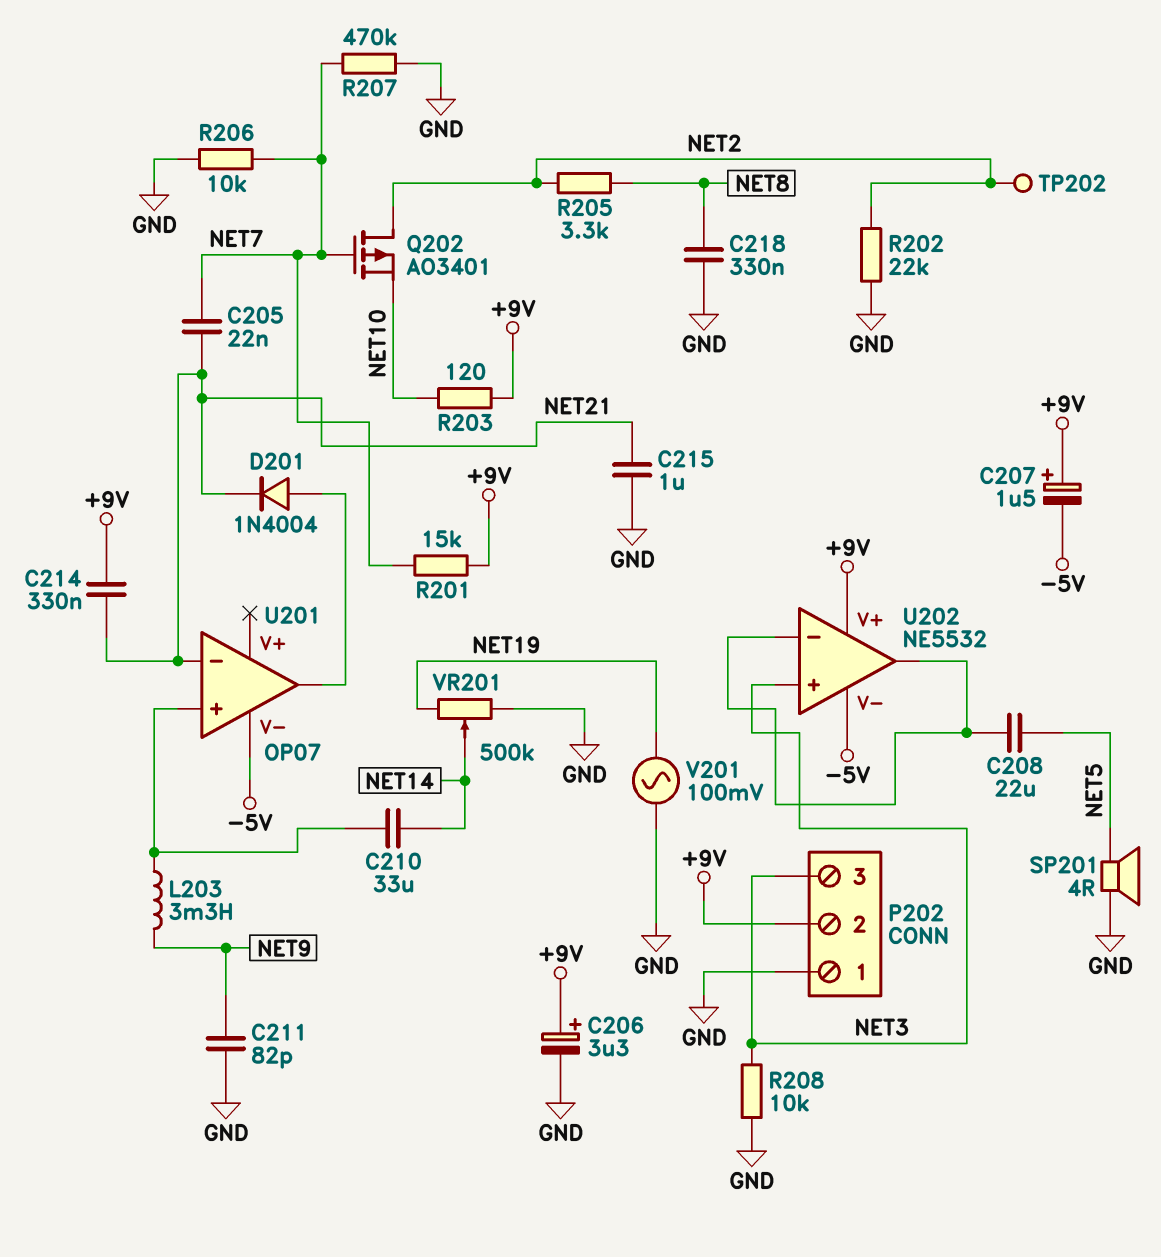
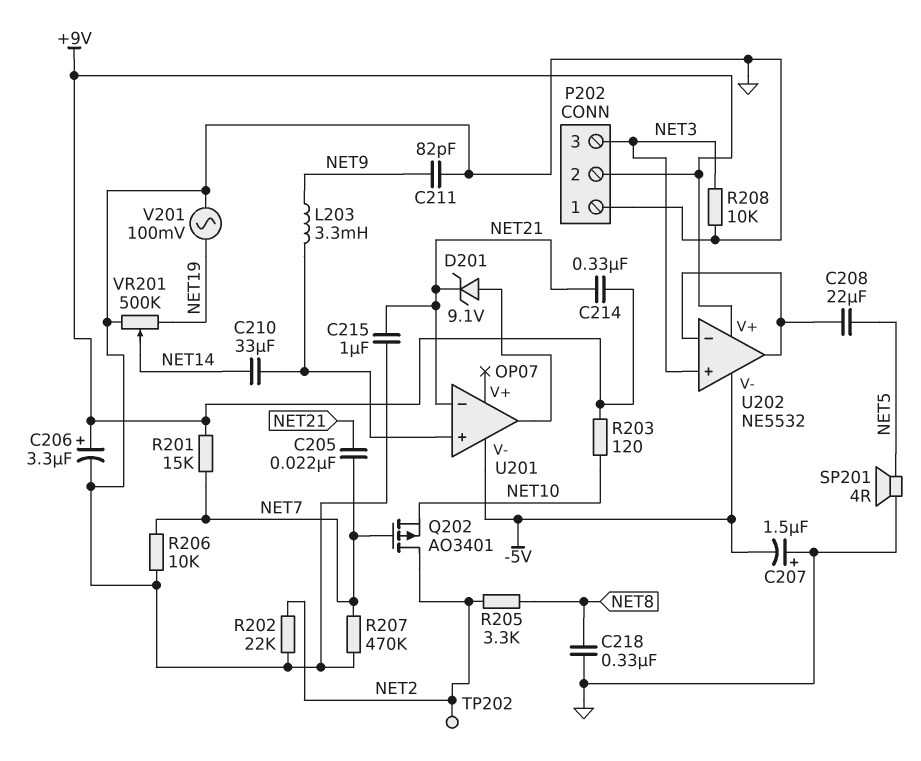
C207: 1.5uF (plus +9V, minus -5V) -> 1.5uF (plus GND, minus -5V)
D201: diode 1N4004 (A U201/out, K NET21) -> zener 9.1V (A U201/out, K NET21)

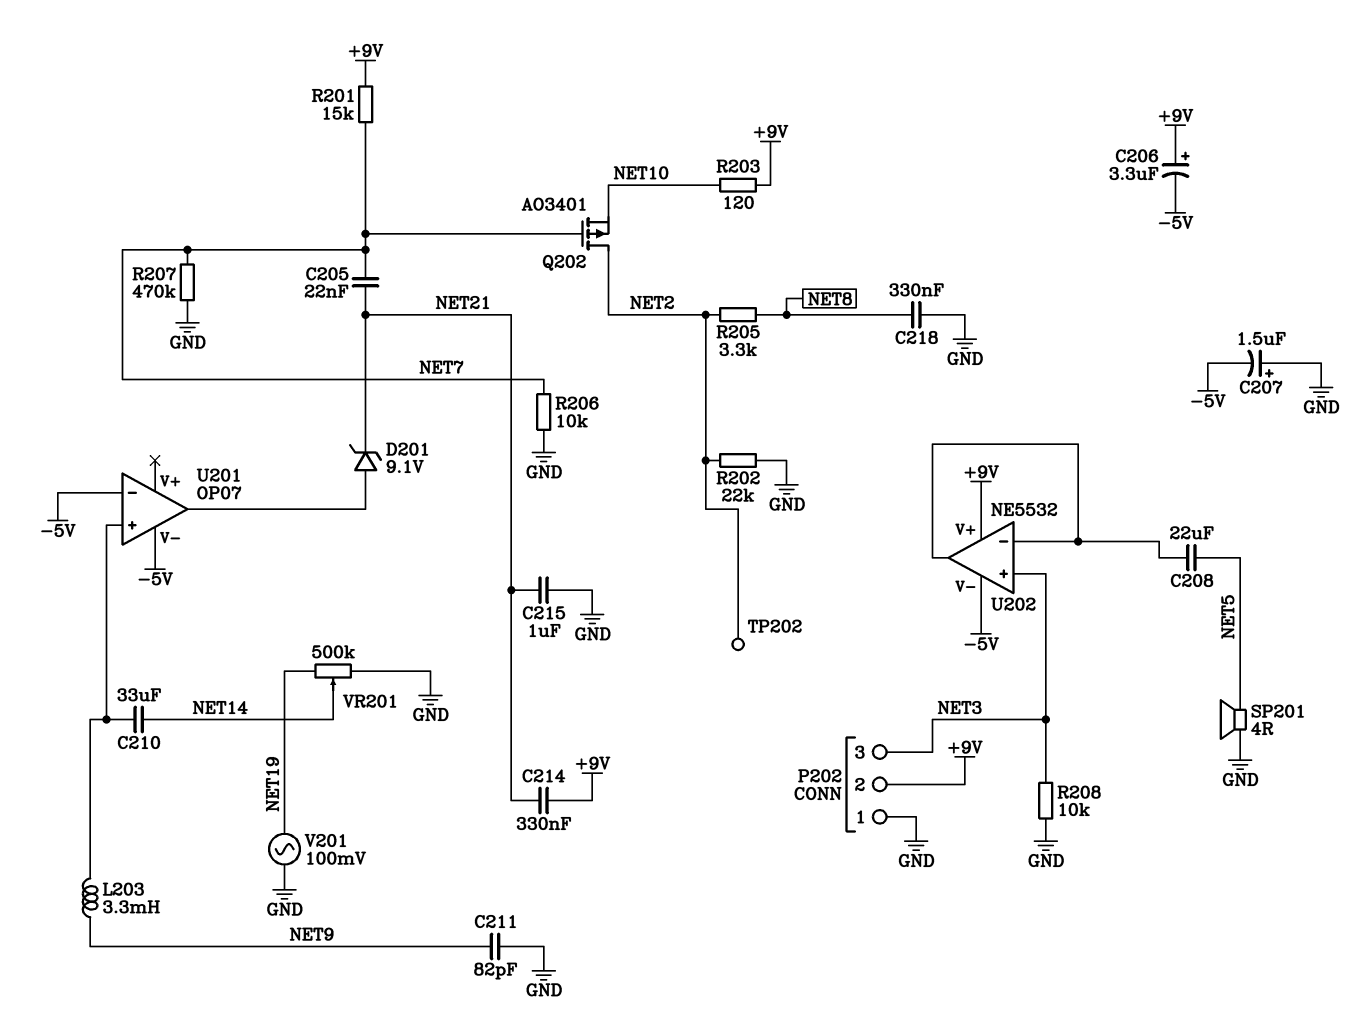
C206: 3.3uF (plus +9V, minus GND) -> 3.3uF (plus +9V, minus -5V)
U201 pin in-: NET21 -> -5V

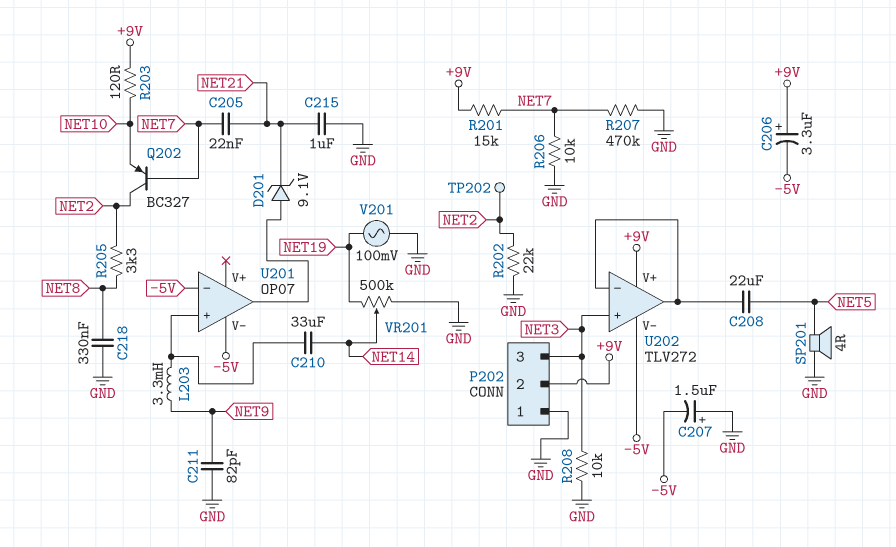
C214: 330nF (+9V, NET21) -> none
Q202: PMOS AO3401 (G NET7, D NET2, S NET10) -> PNP BC327 (B NET7, C NET2, E NET10)
U202: NE5532 -> TLV272

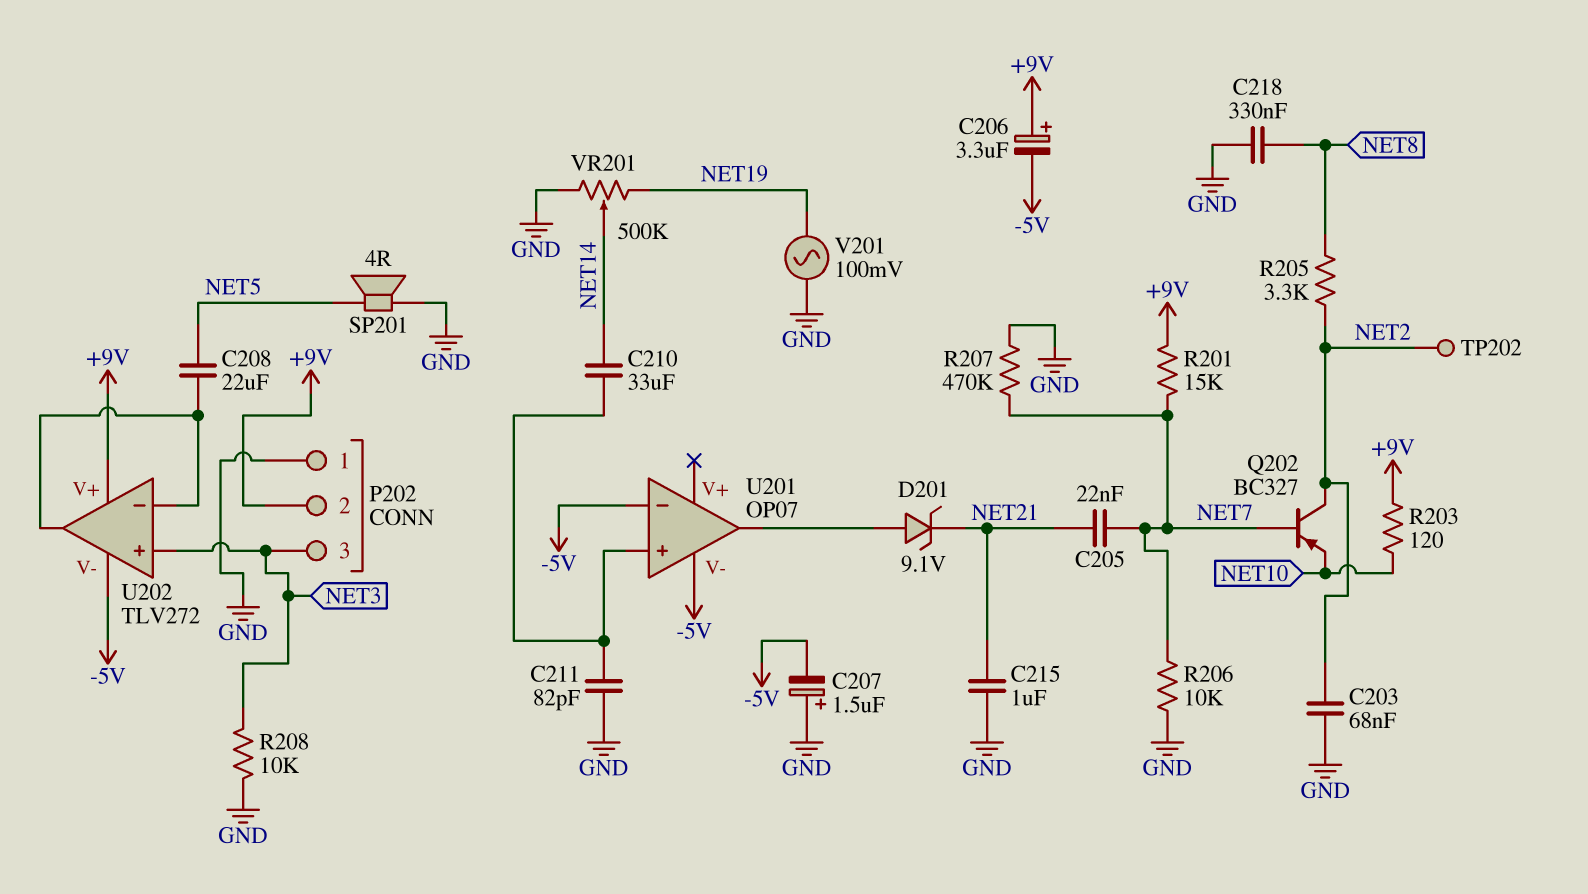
C203: none -> 68nF (GND, NET2)
C211: 82pF (GND, NET9) -> 82pF (GND, U201/in+)
L203: 3.3mH (NET9, U201/in+) -> none
R202: 22k (GND, NET2) -> none

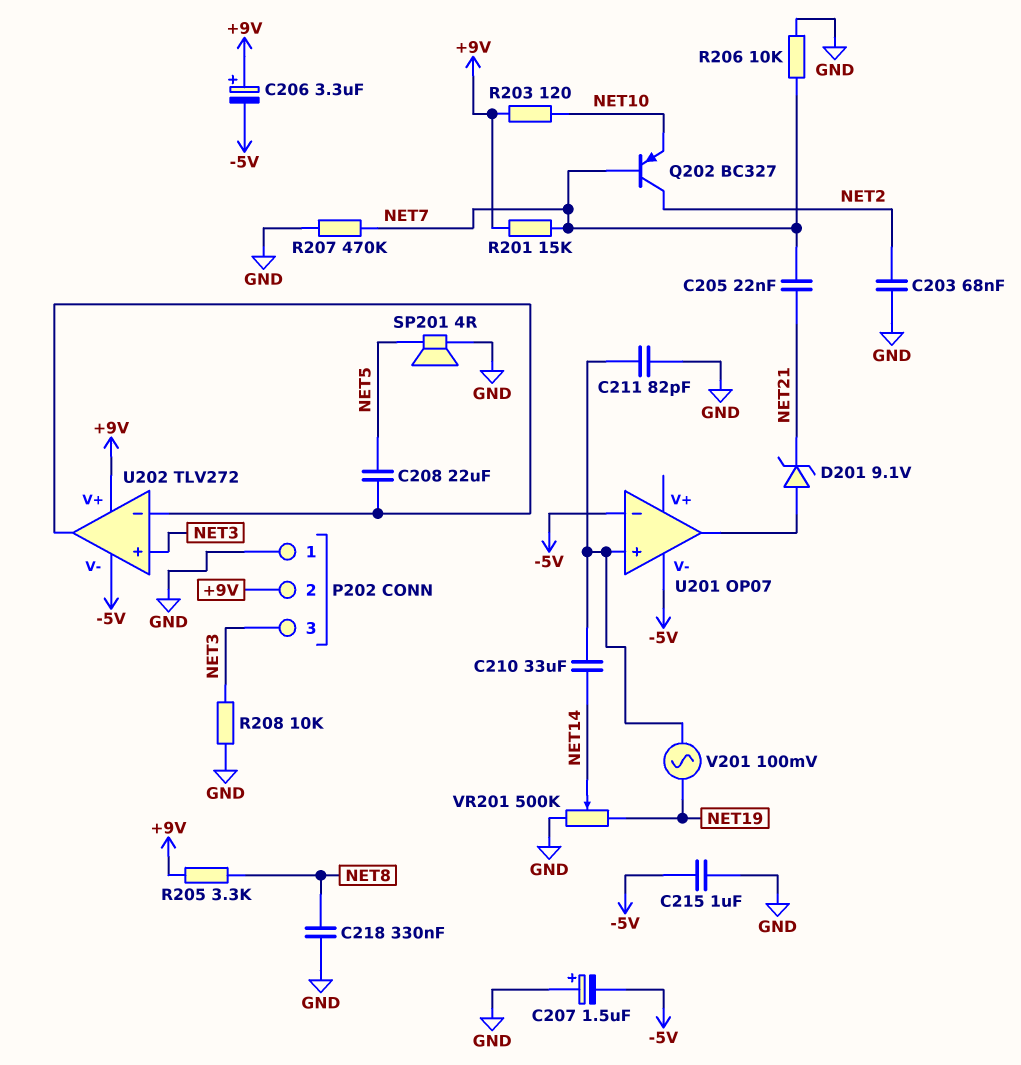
C215: 1uF (GND, NET21) -> 1uF (-5V, GND)
R205: 3.3k (NET2, NET8) -> 3.3k (+9V, NET8)
TP202: test point (NET2) -> none
V201: AC 100mV (GND, NET19) -> AC 100mV (NET19, U201/in+)

